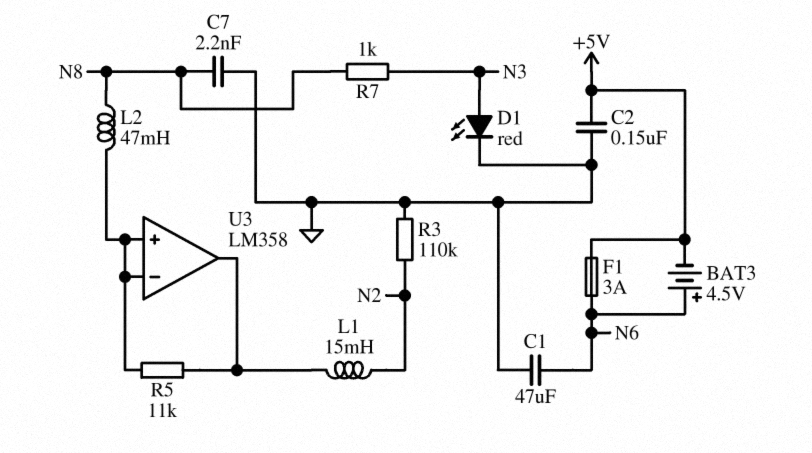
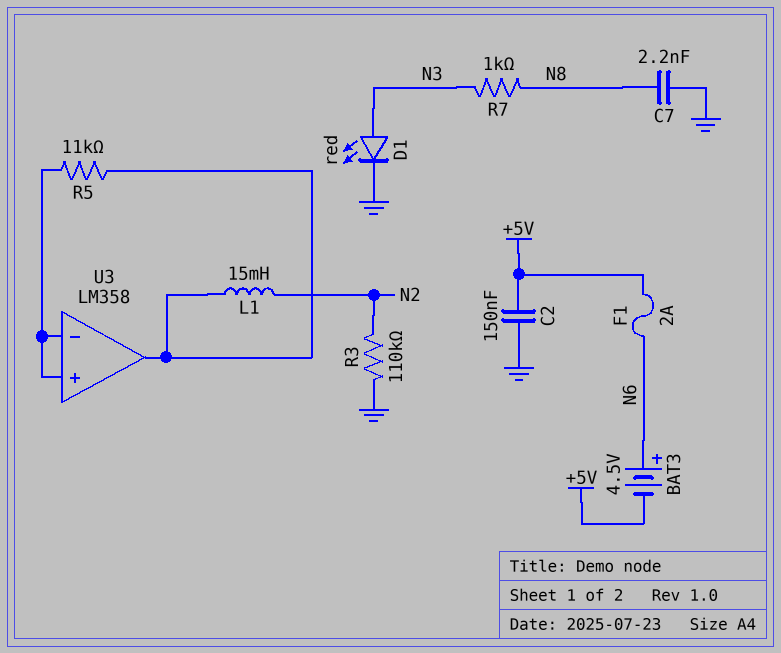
C1: 47uF (GND, N6) -> none
F1: 3A (+5V, N6) -> 2A (+5V, N6)
L2: 47mH (N8, U3/in+) -> none

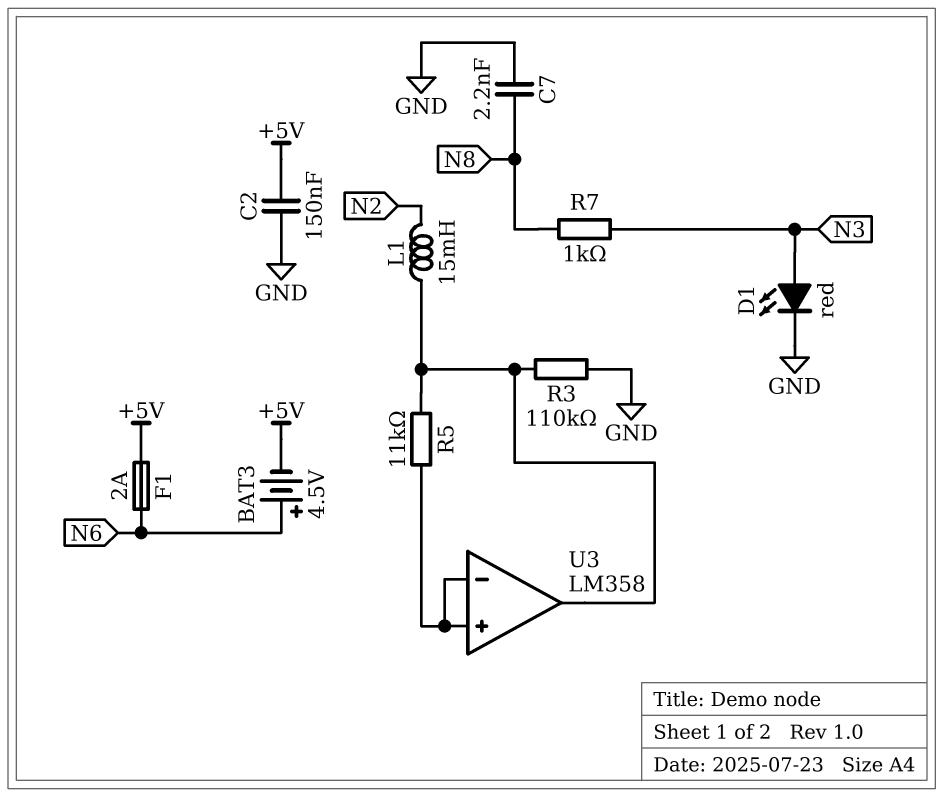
R3: 110k (GND, N2) -> 110k (GND, U3/out)

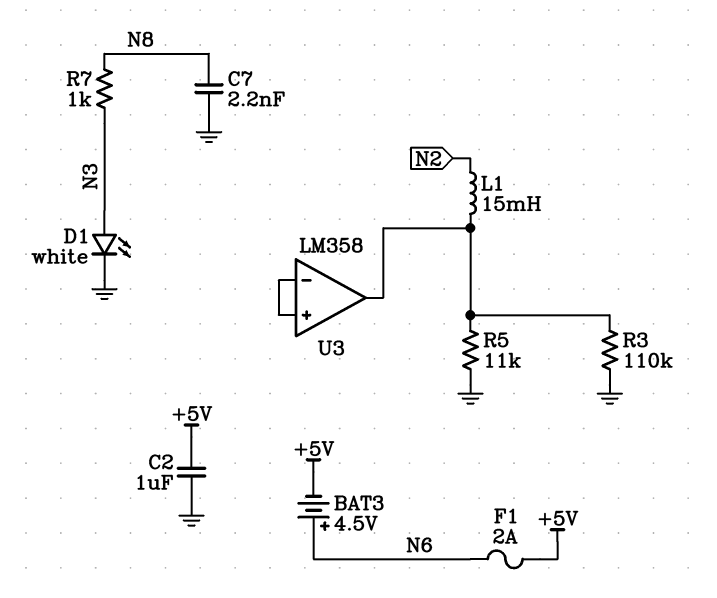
C2: 150nF (+5V, GND) -> 1uF (+5V, GND)
D1: LED red (A N3, K GND) -> LED white (A N3, K GND)
R5: 11k (U3/in+, U3/out) -> 11k (GND, U3/out)

